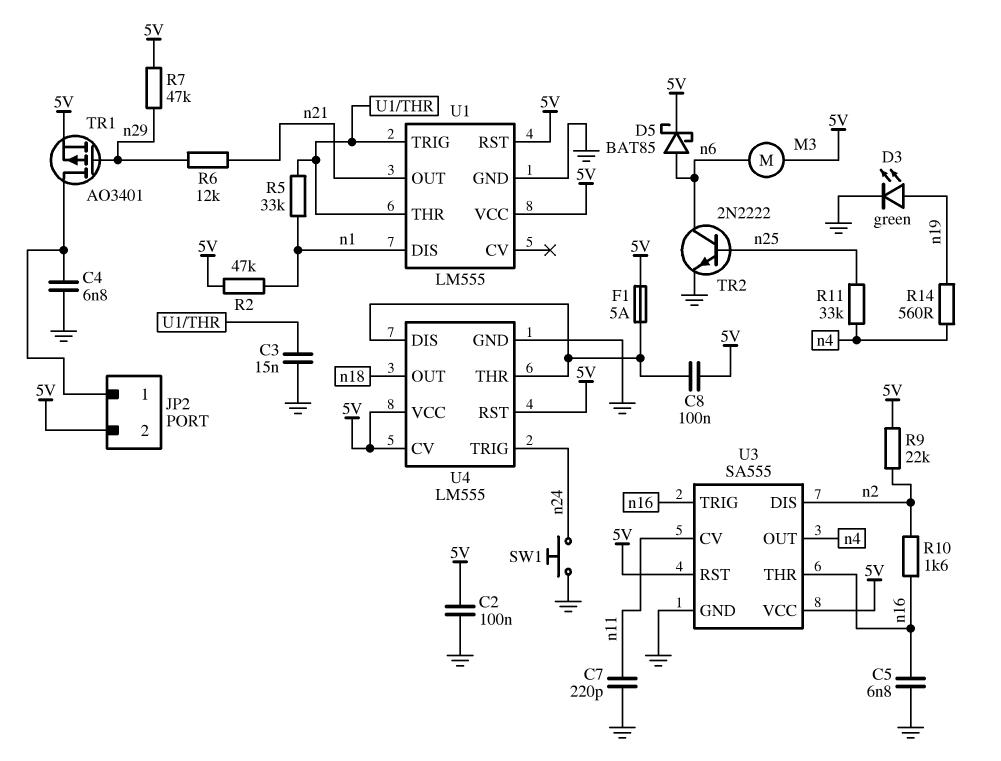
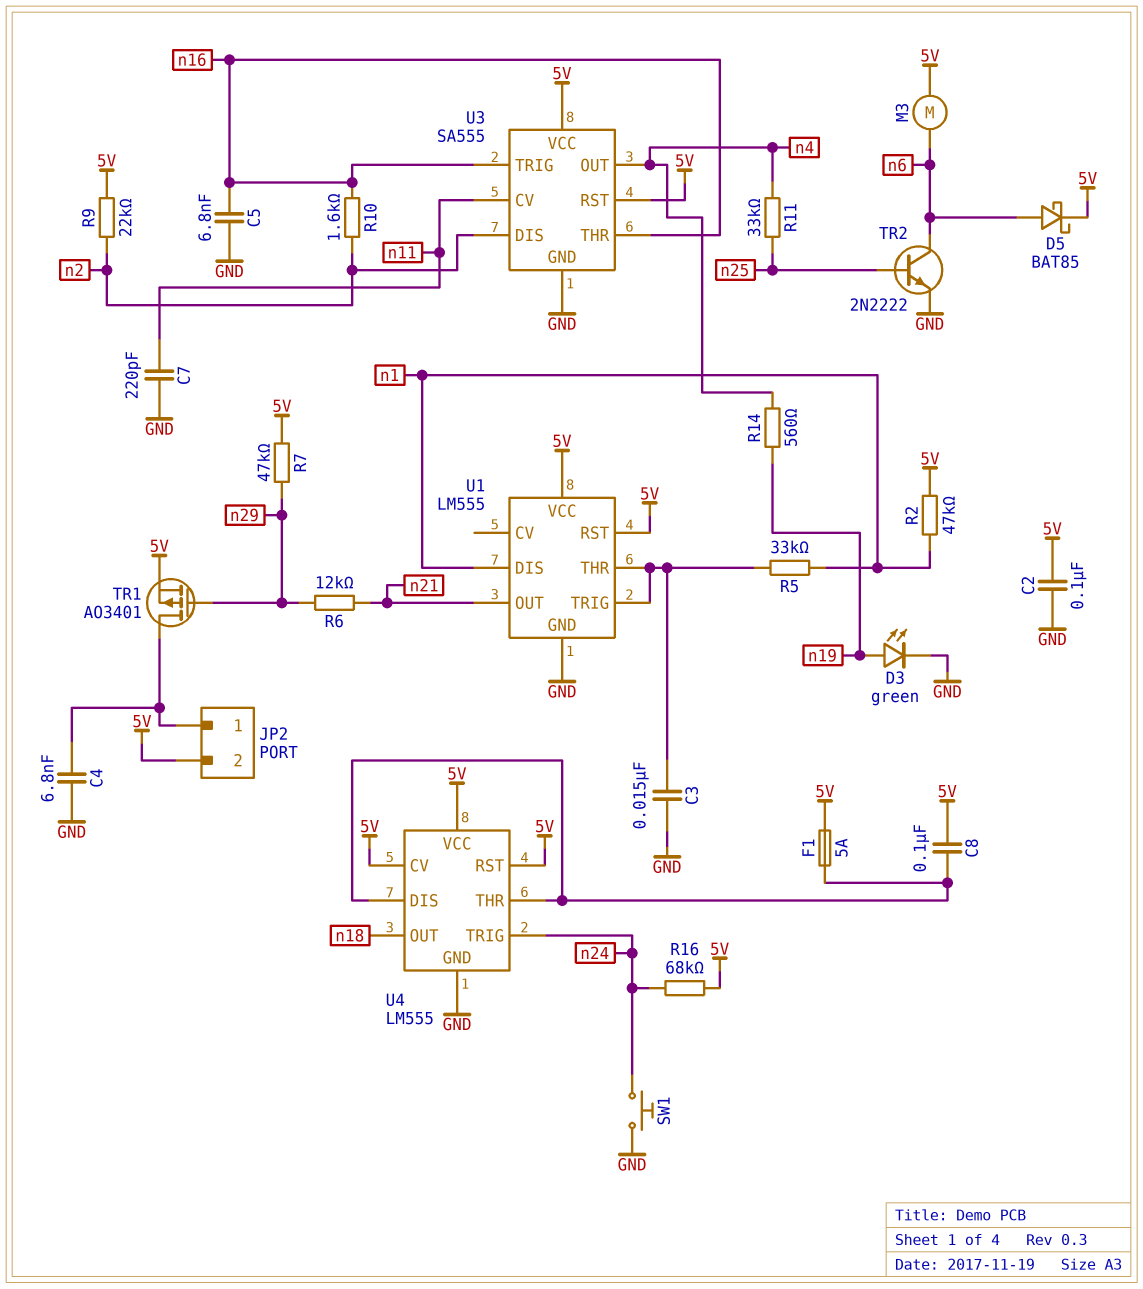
R16: none -> 68k (5V, n24)

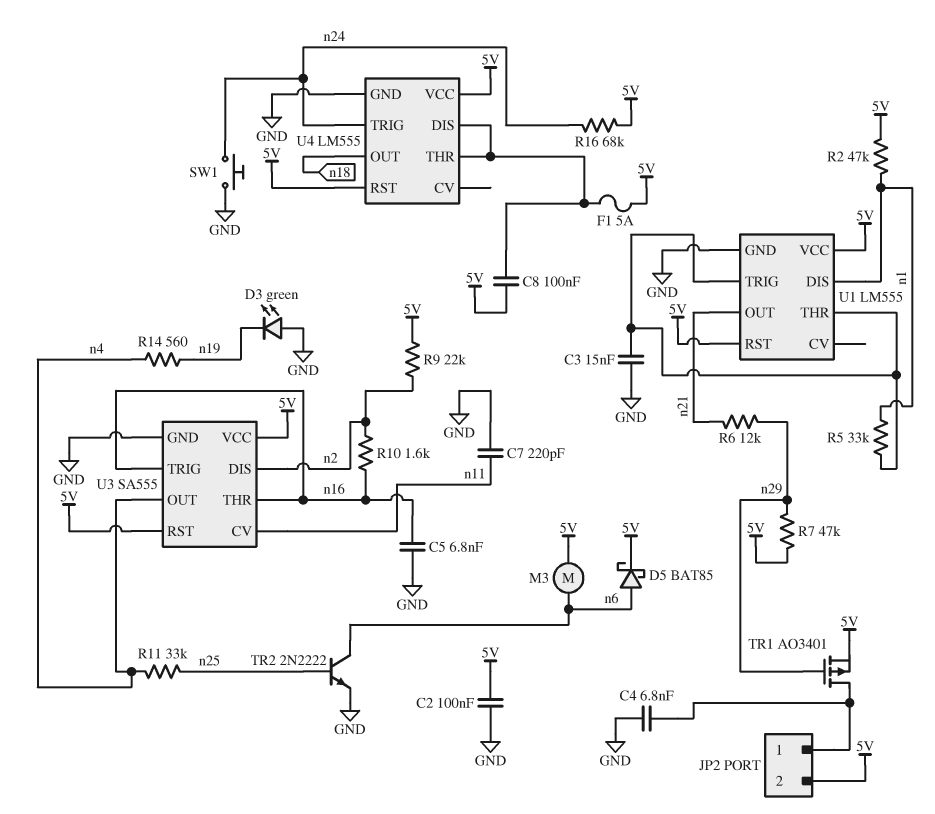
D3: LED green (A n19, K GND) -> LED green (A GND, K n19)
U4 pin CV: 5V -> none

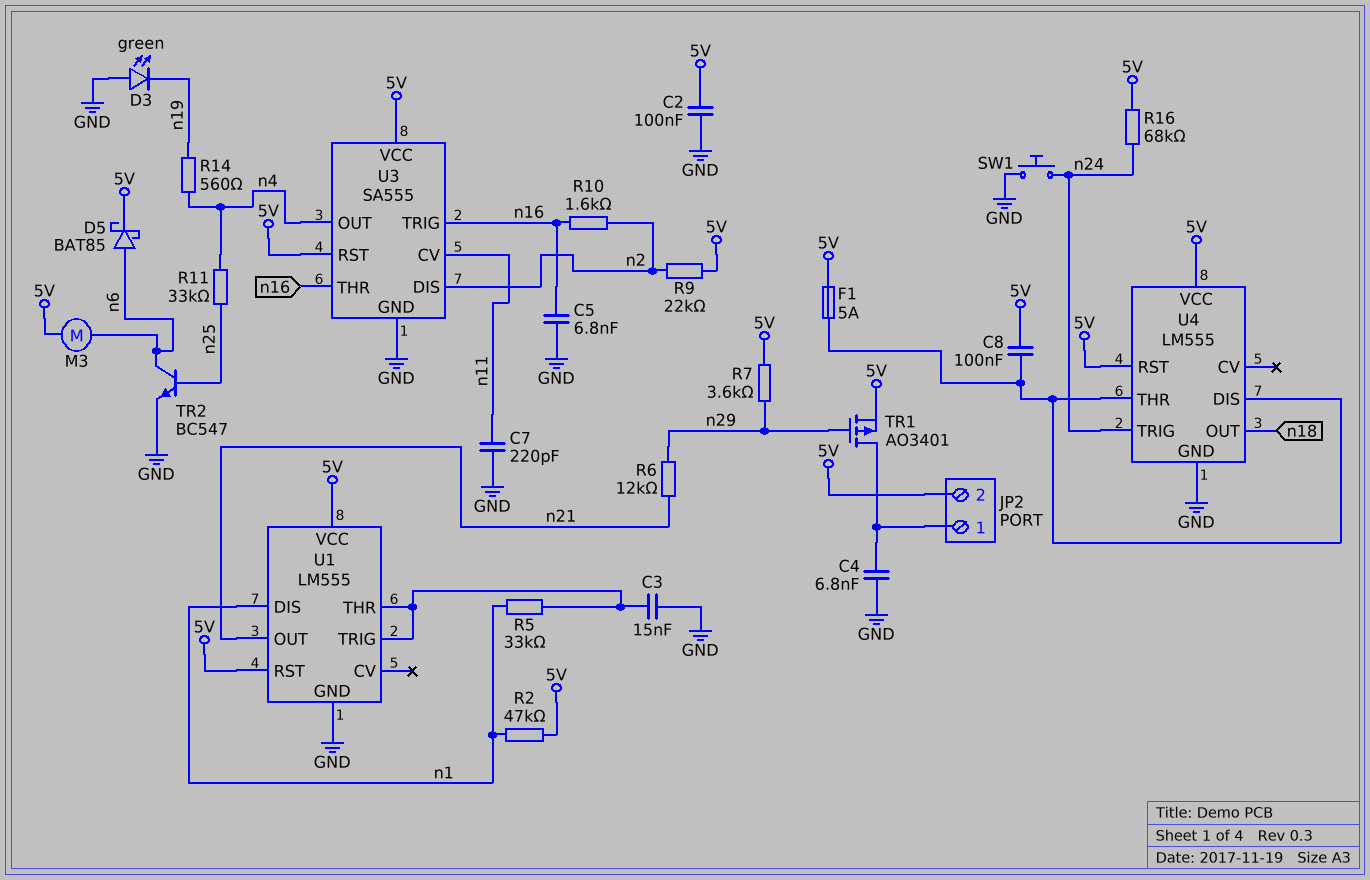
R7: 47k (5V, n29) -> 3.6k (5V, n29)
TR2: NPN 2N2222 (B n25, C n6, E GND) -> NPN BC547 (B n25, C n6, E GND)

